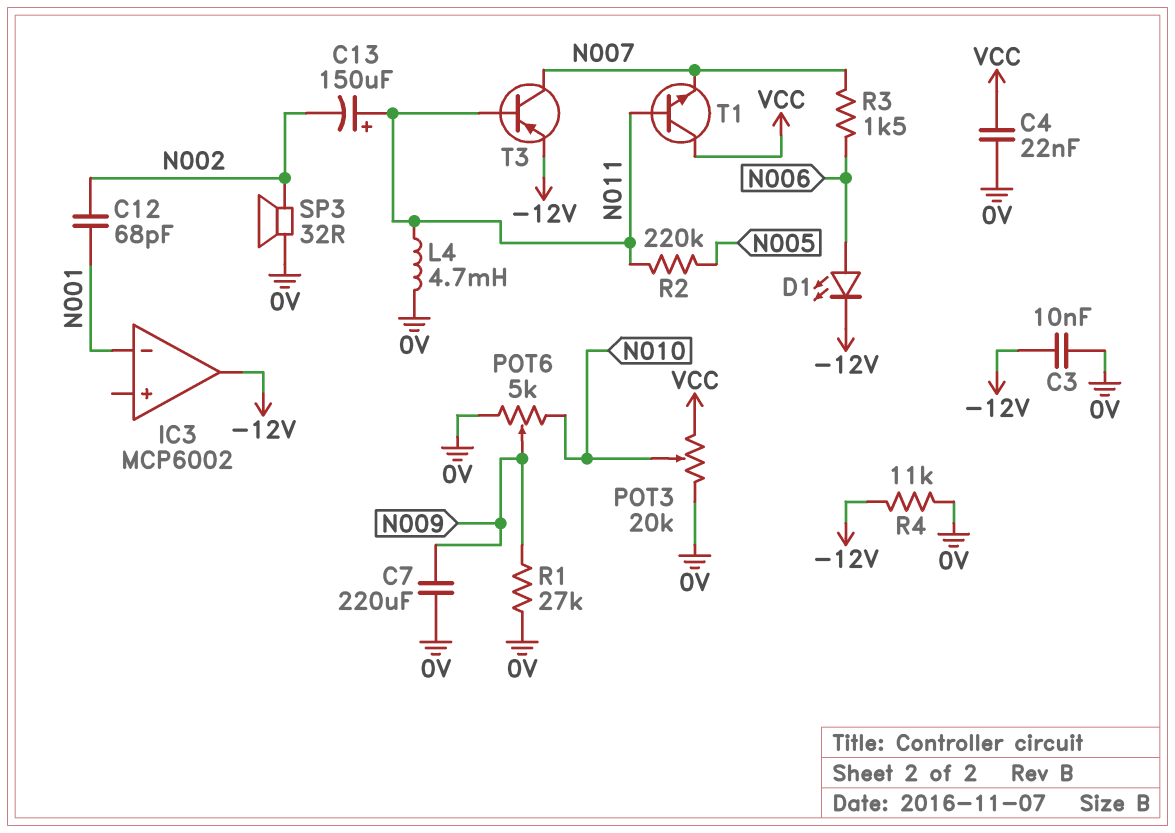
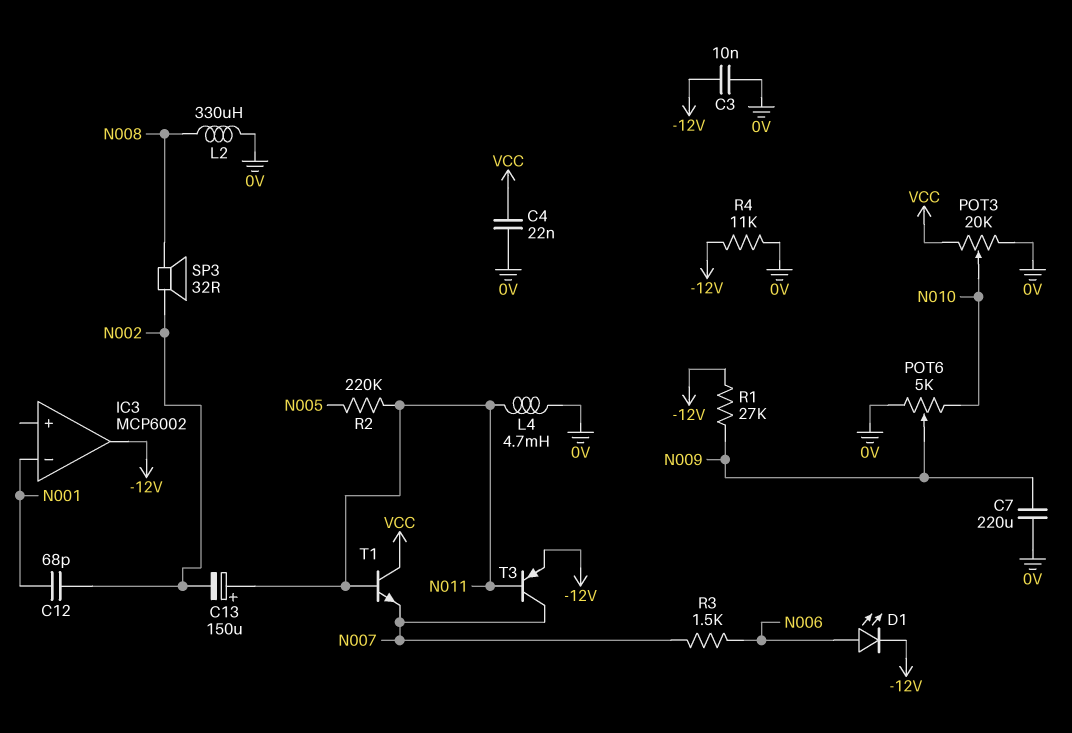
L2: none -> 330uH (0V, N008)
R1: 27k (0V, N009) -> 27k (-12V, N009)
SP3: speaker 32R (0V, N002) -> speaker 32R (N002, N008)

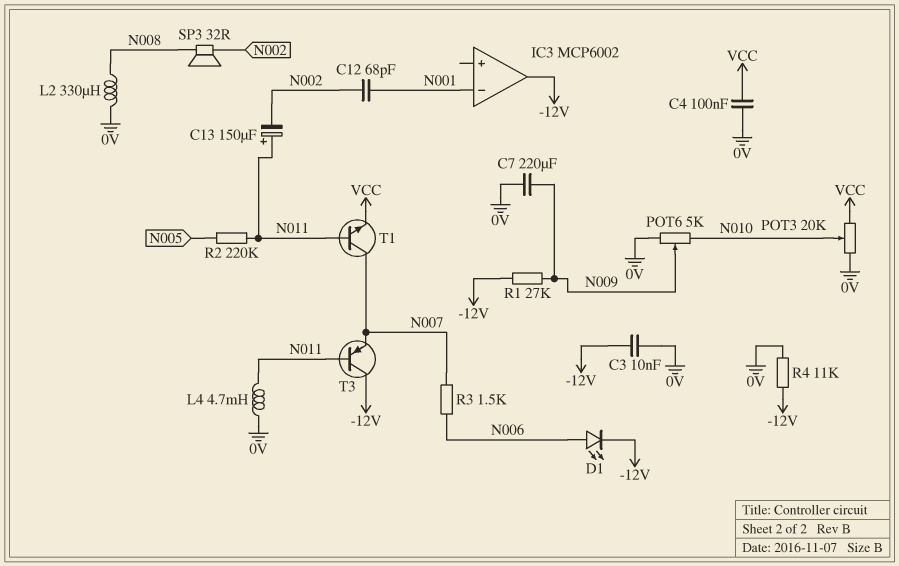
C4: 22nF (0V, VCC) -> 100nF (0V, VCC)
T1: NPN (B N011, C VCC, E N007) -> NPN (B N011, C N007, E VCC)
T3: PNP (B N011, C N007, E -12V) -> PNP (B N011, C -12V, E N007)

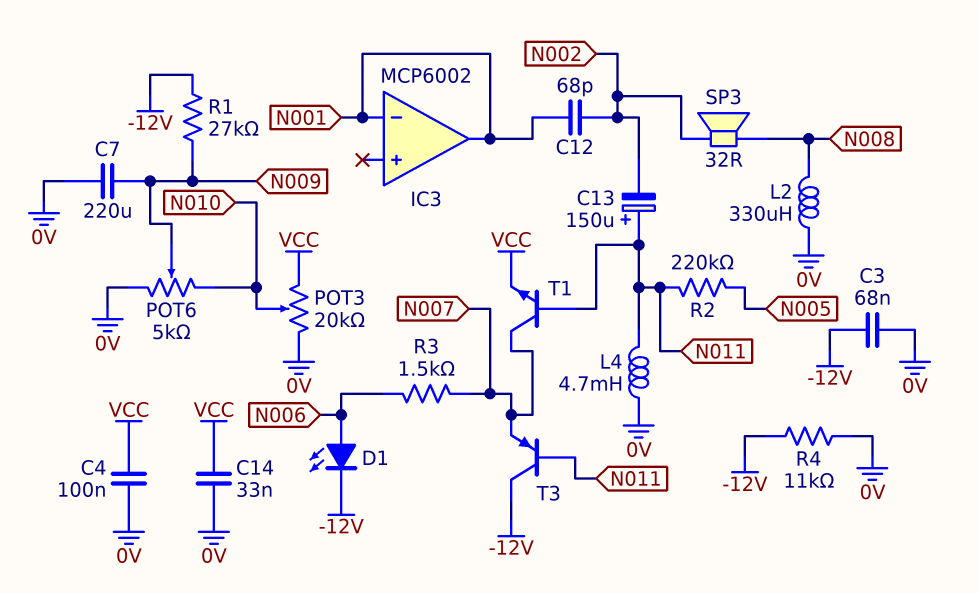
C3: 10nF (-12V, 0V) -> 68nF (-12V, 0V)
C14: none -> 33nF (0V, VCC)
IC3 pin out: -12V -> N001

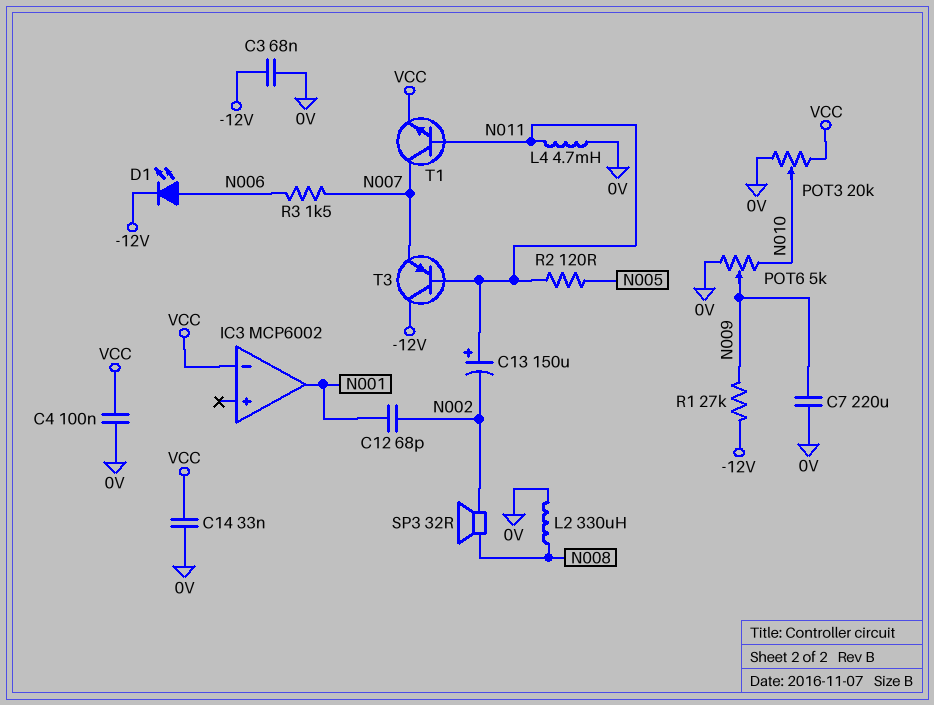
IC3 pin in-: N001 -> VCC
R2: 220k (N005, N011) -> 120 (N005, N011)
R4: 11k (-12V, 0V) -> none

